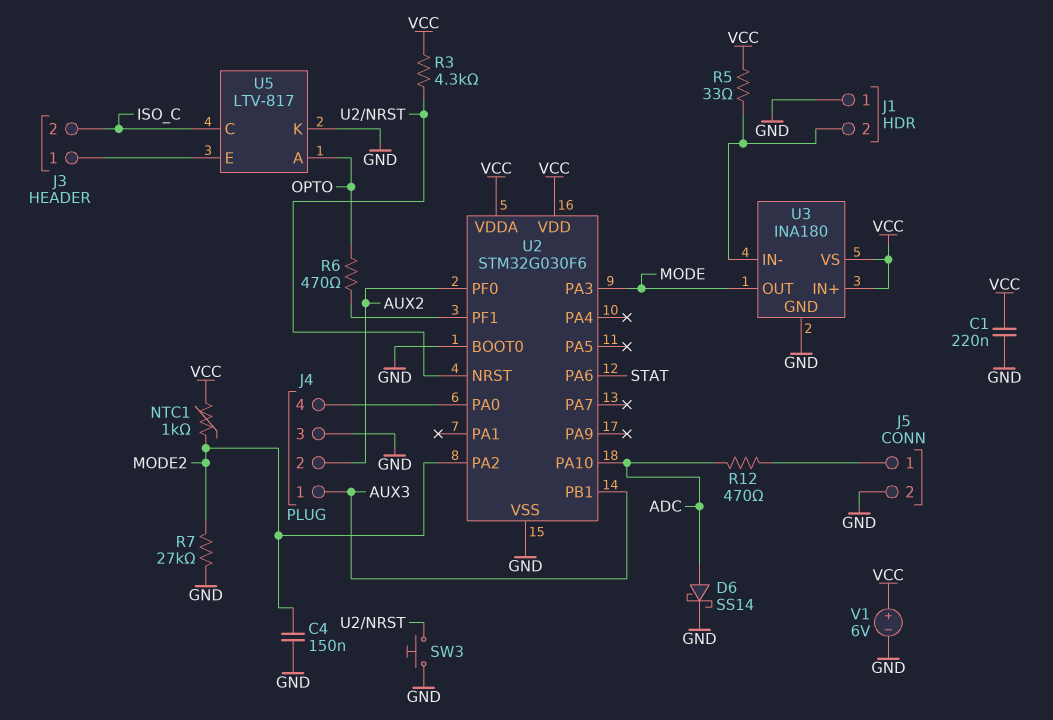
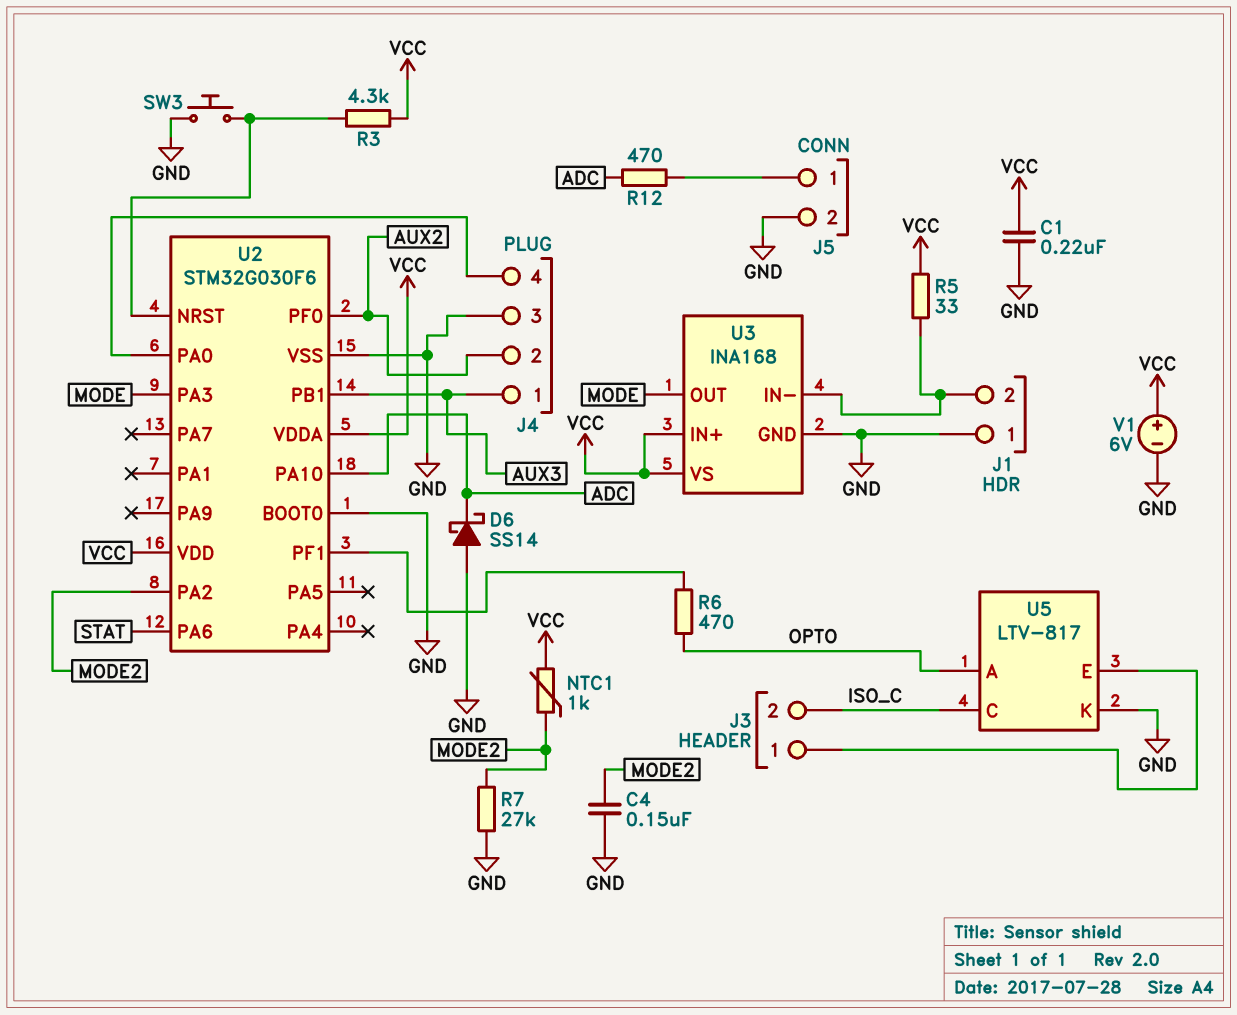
D6: schottky SS14 (A ADC, K GND) -> schottky SS14 (A GND, K ADC)
U3: INA180 -> INA168

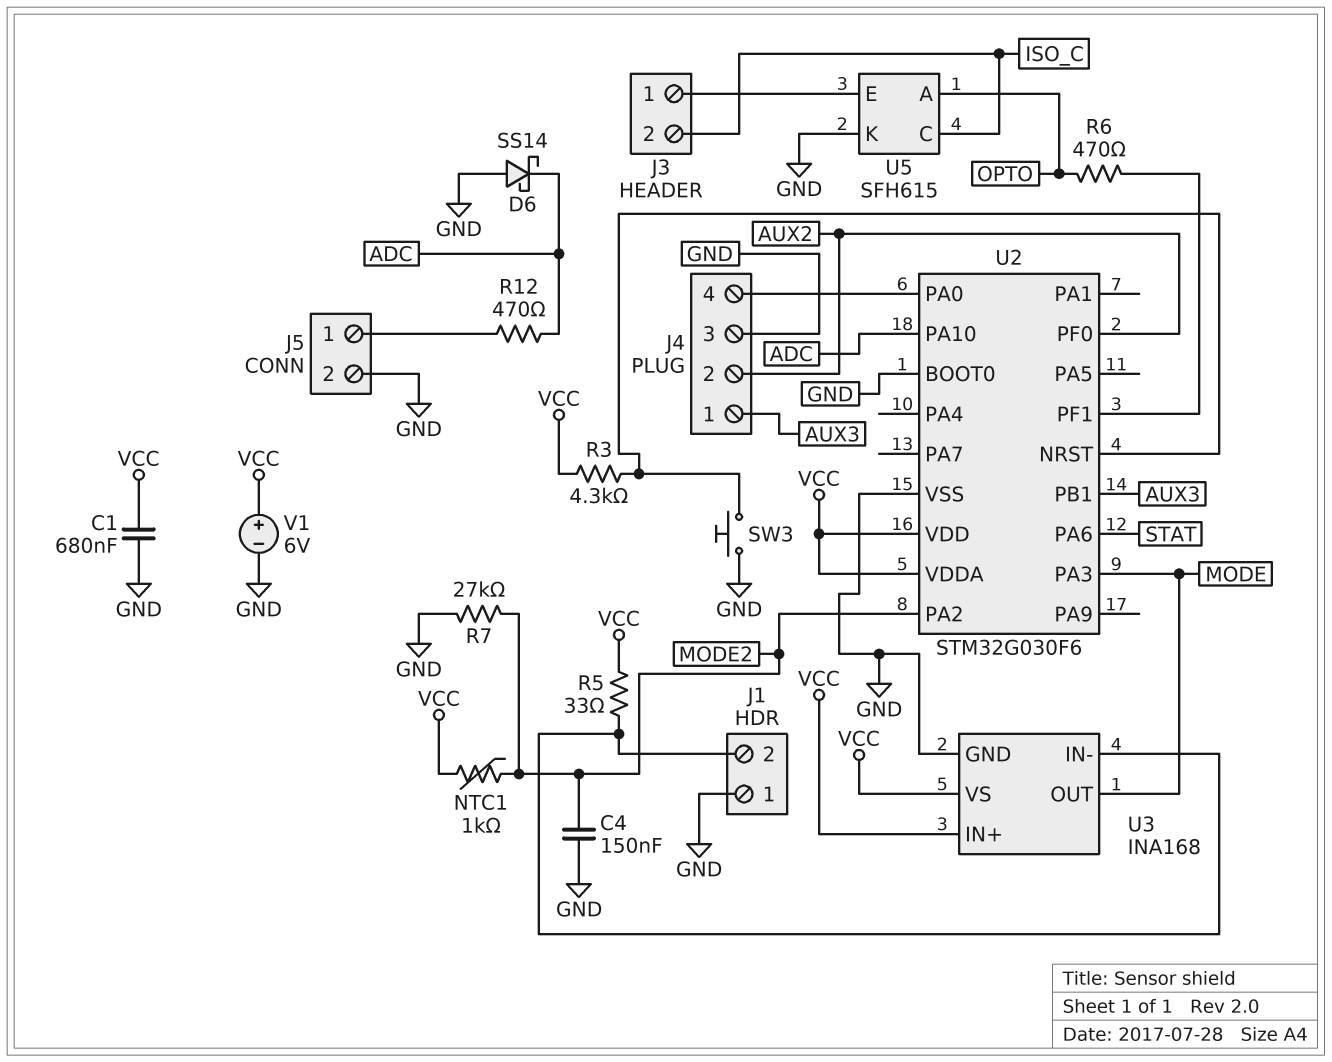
C1: 220nF (GND, VCC) -> 680nF (GND, VCC)
U5: LTV-817 -> SFH615

